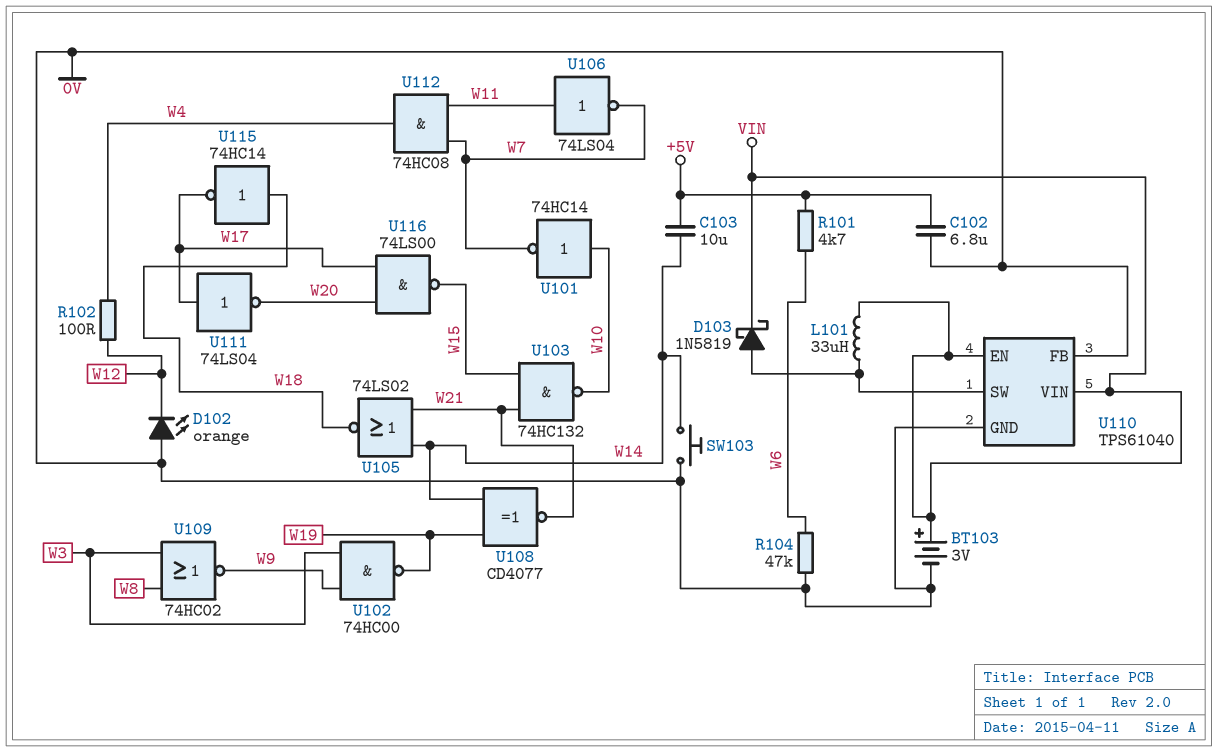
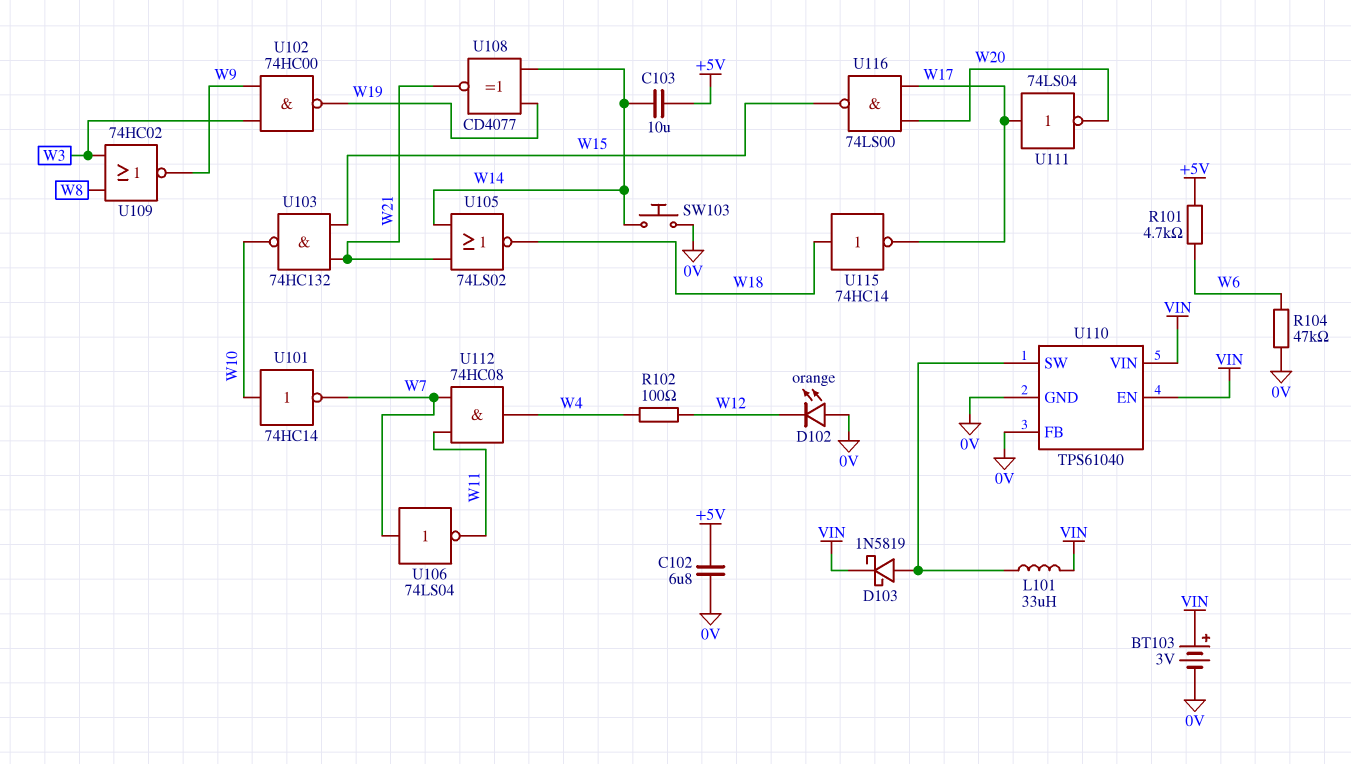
U106: NOT 74LS04 (in W11, out W7) -> NOT 74LS04 (in W7, out W11)

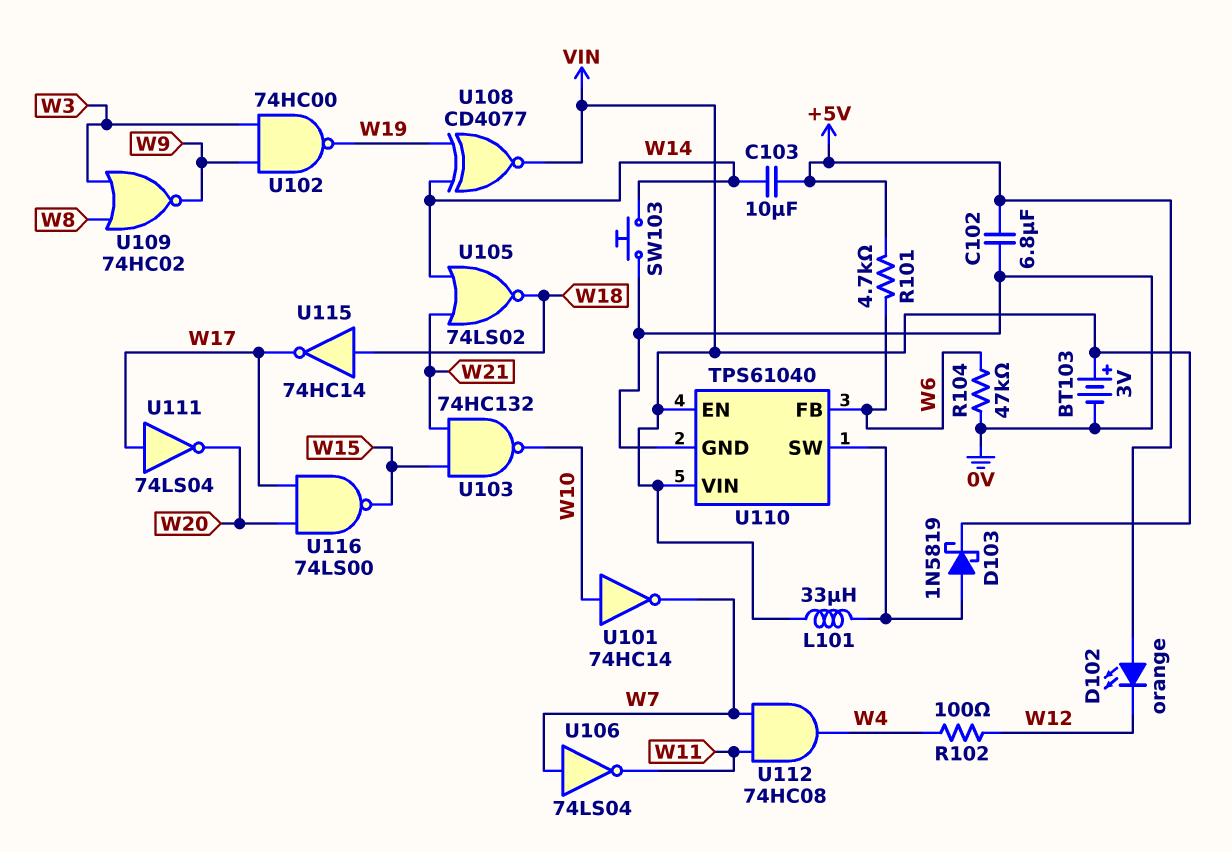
D102: LED orange (A 0V, K W12) -> LED orange (A +5V, K W12)
U108: XNOR CD4077 (in W14, in W19, out W21) -> XNOR CD4077 (in W14, in W19, out VIN)
U110 pin FB: 0V -> W6

